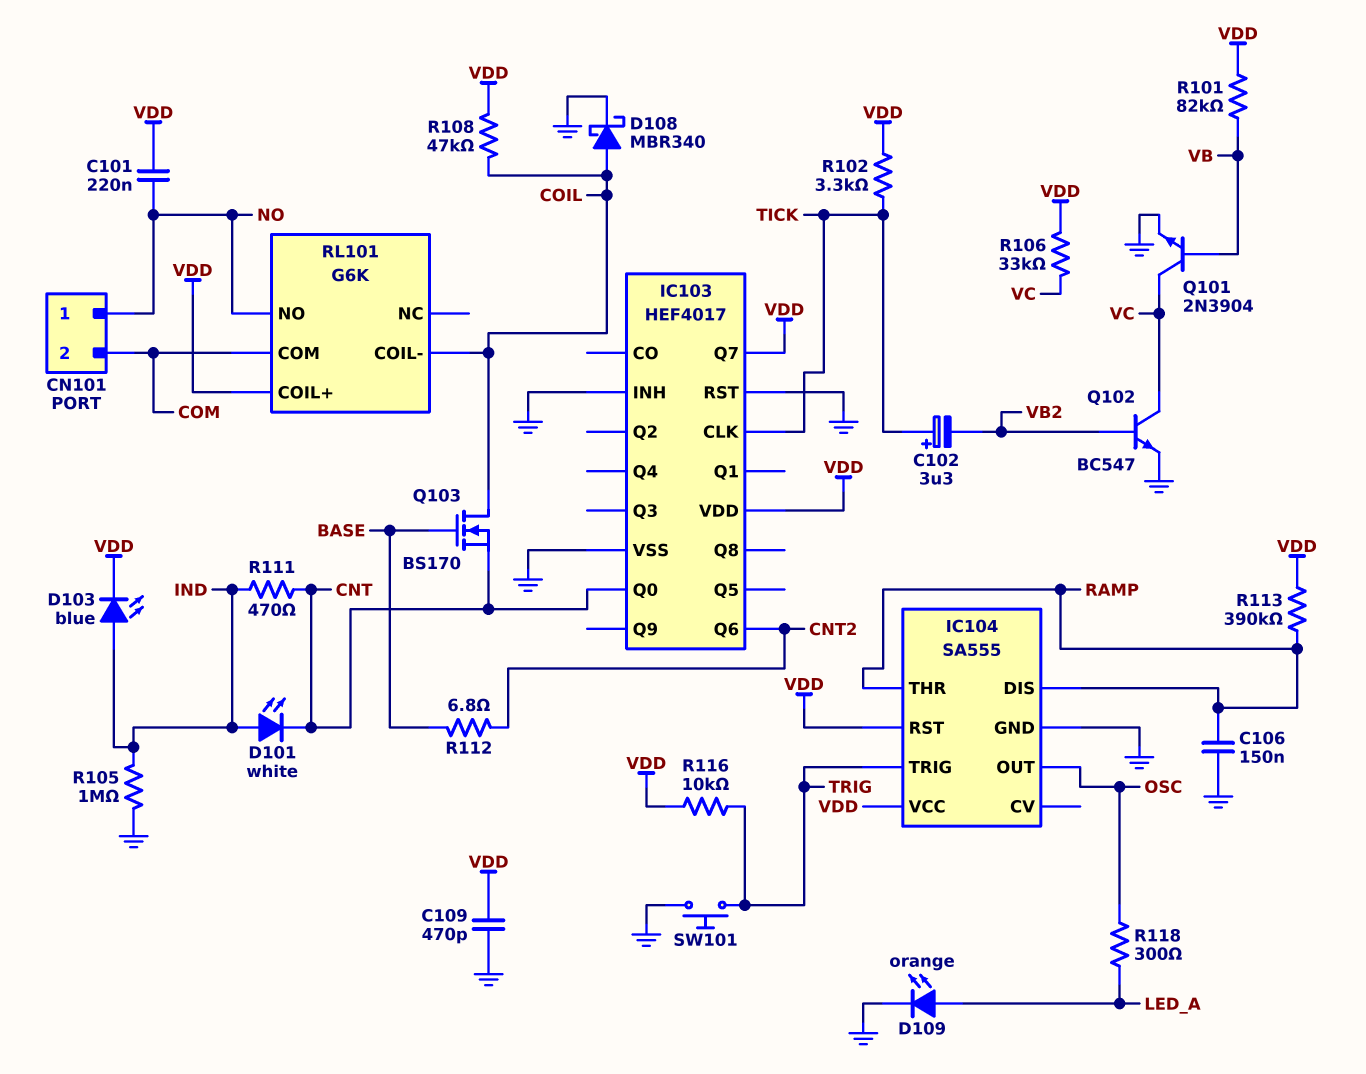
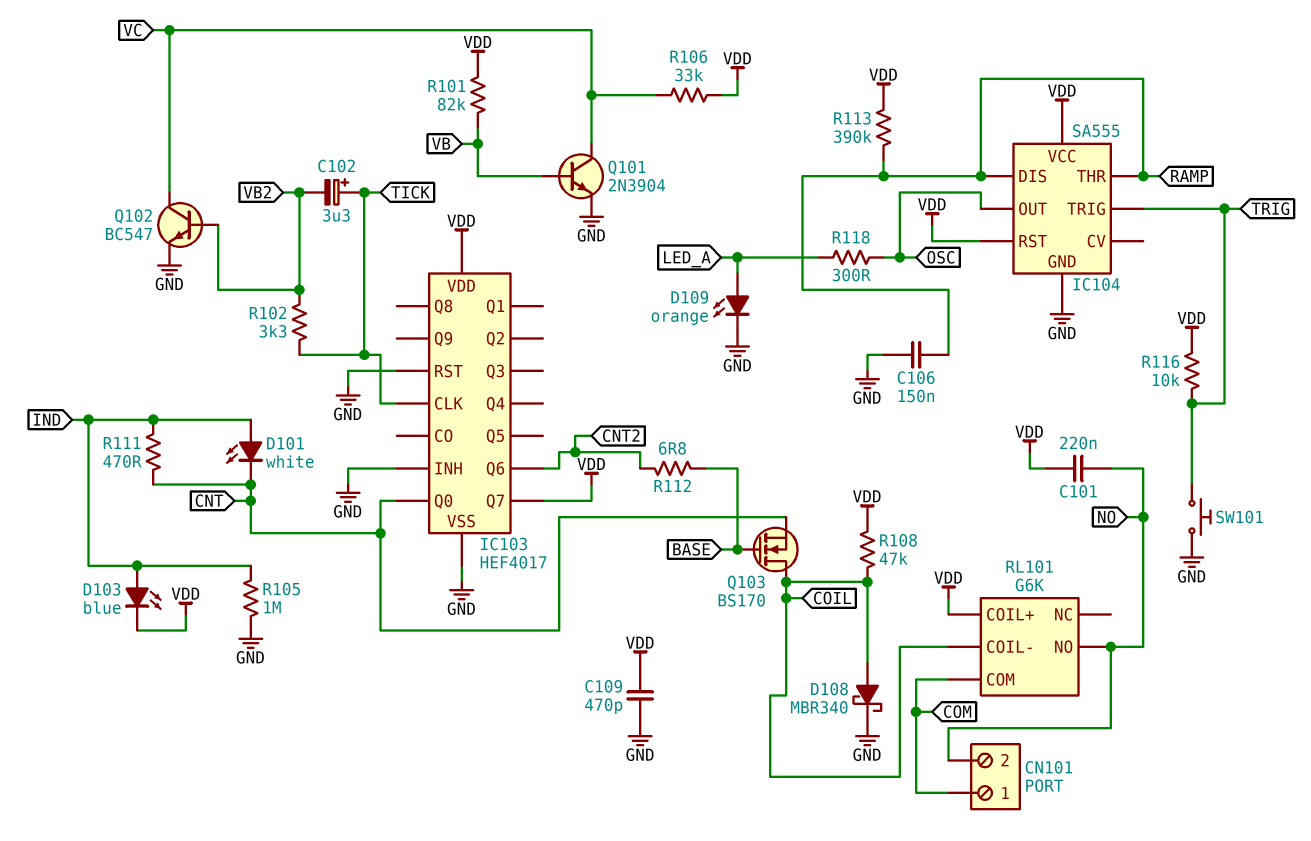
CN101 pin 1: NO -> COM
CN101 pin 2: COM -> NO
R102: 3.3k (TICK, VDD) -> 3.3k (TICK, VB2)

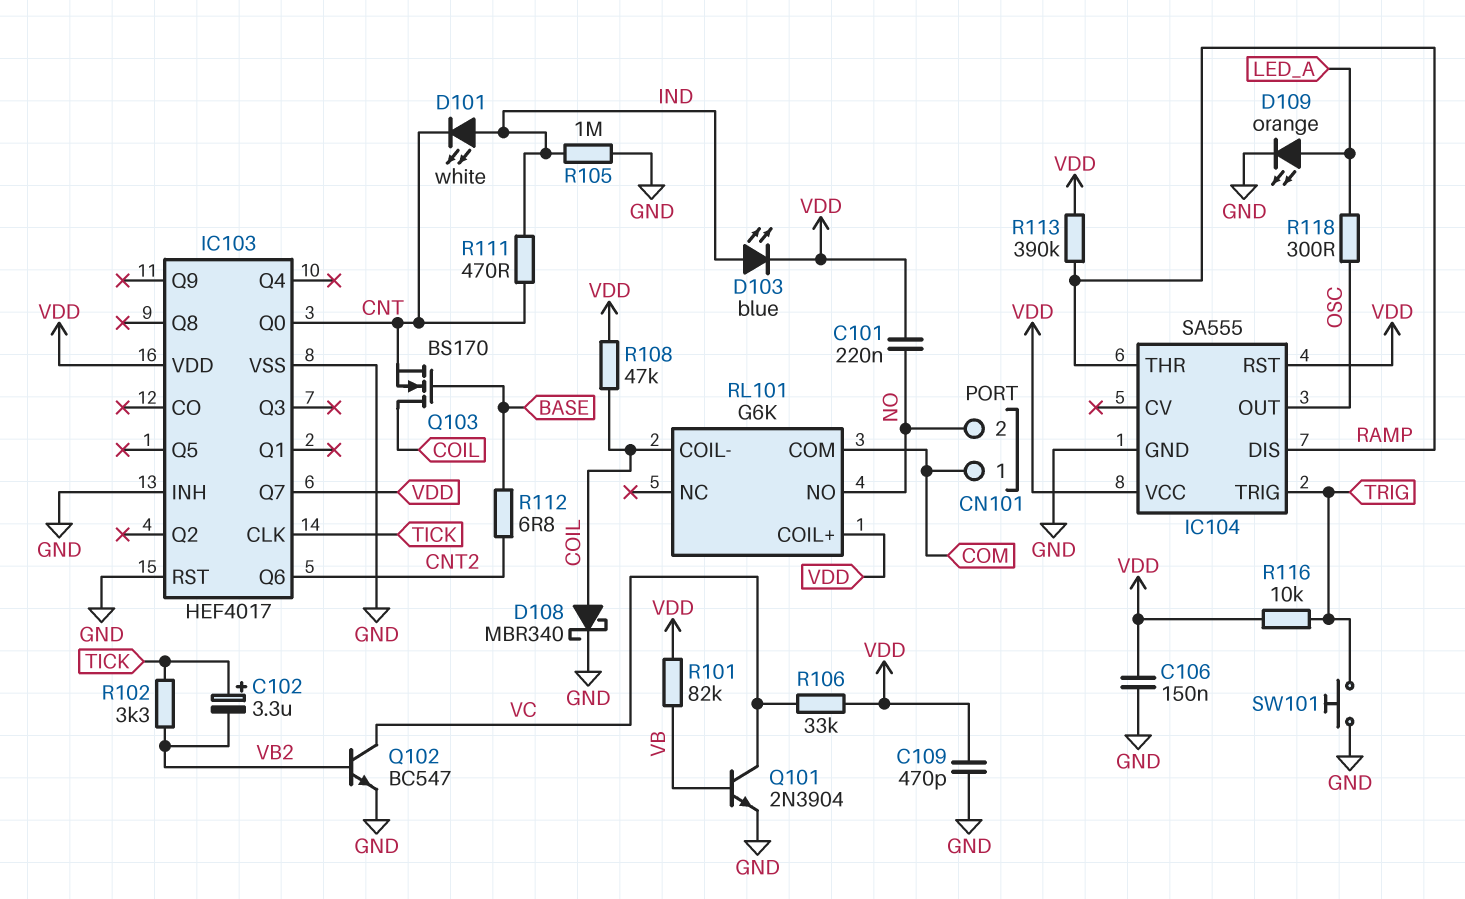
C106: 150nF (GND, RAMP) -> 150nF (GND, VDD)

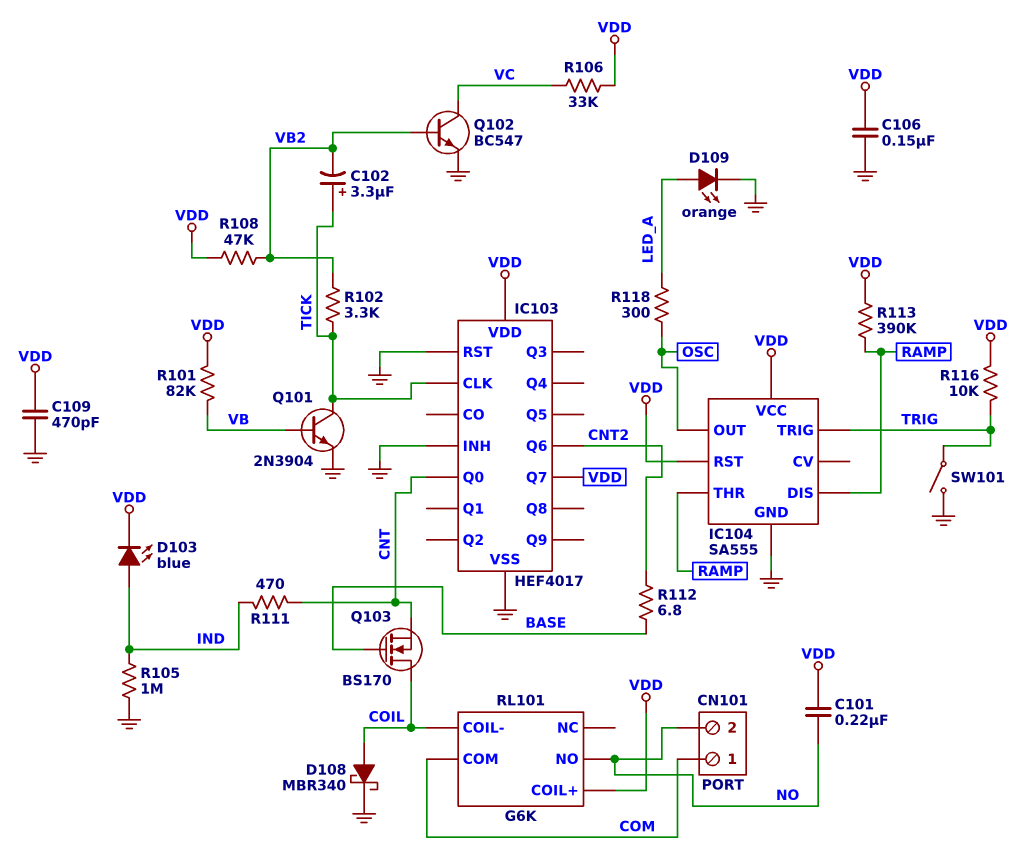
D101: LED white (A IND, K CNT) -> none
Q101: NPN 2N3904 (B VB, C VC, E GND) -> NPN 2N3904 (B VB, C TICK, E GND)
R108: 47k (COIL, VDD) -> 47k (VB2, VDD)
SW101: button (GND, TRIG) -> switch (GND, TRIG)

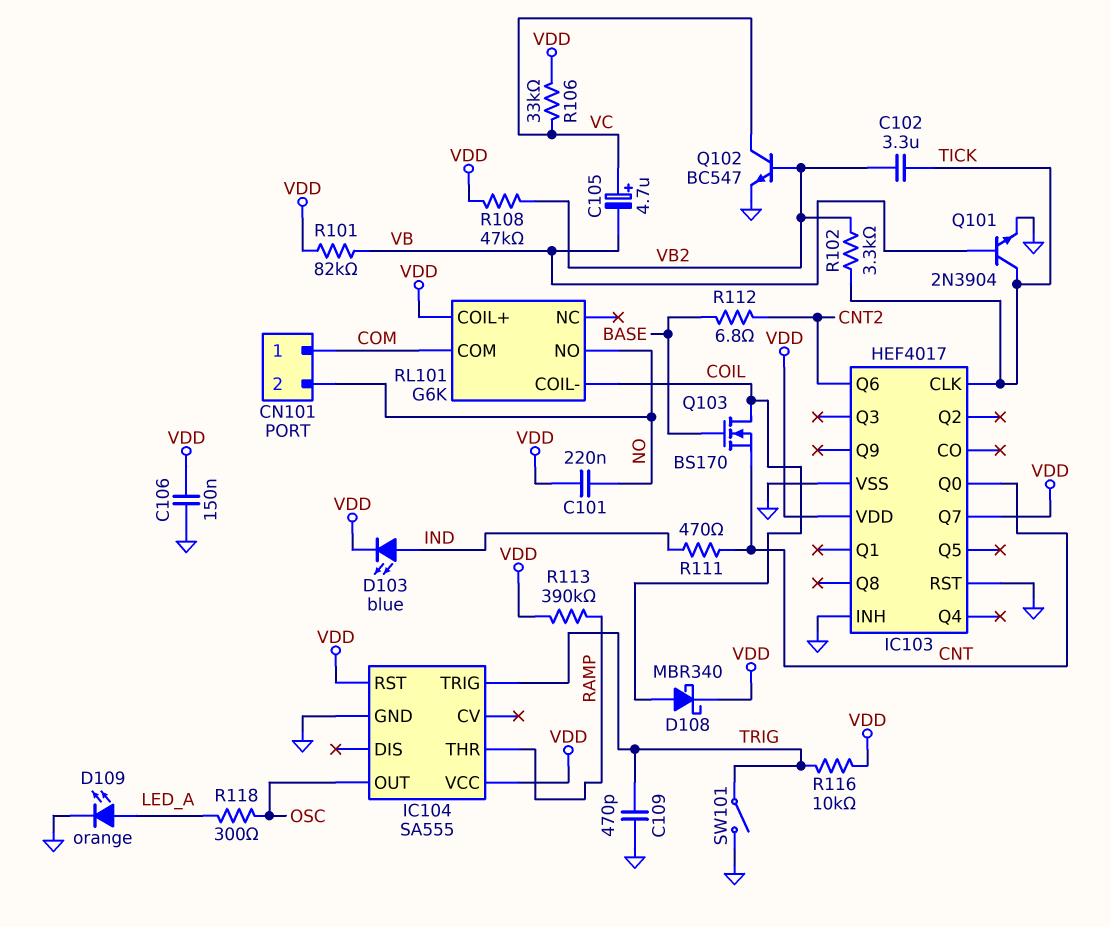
C102: 3.3uF (plus TICK, minus VB2) -> 3.3uF (TICK, VB2)
C105: none -> 4.7uF (plus VC, minus VB)
C109: 470pF (GND, VDD) -> 470pF (GND, TRIG)
D108: schottky MBR340 (A COIL, K GND) -> schottky MBR340 (A COIL, K VDD)
IC104 pin DIS: RAMP -> none
R105: 1M (GND, IND) -> none

